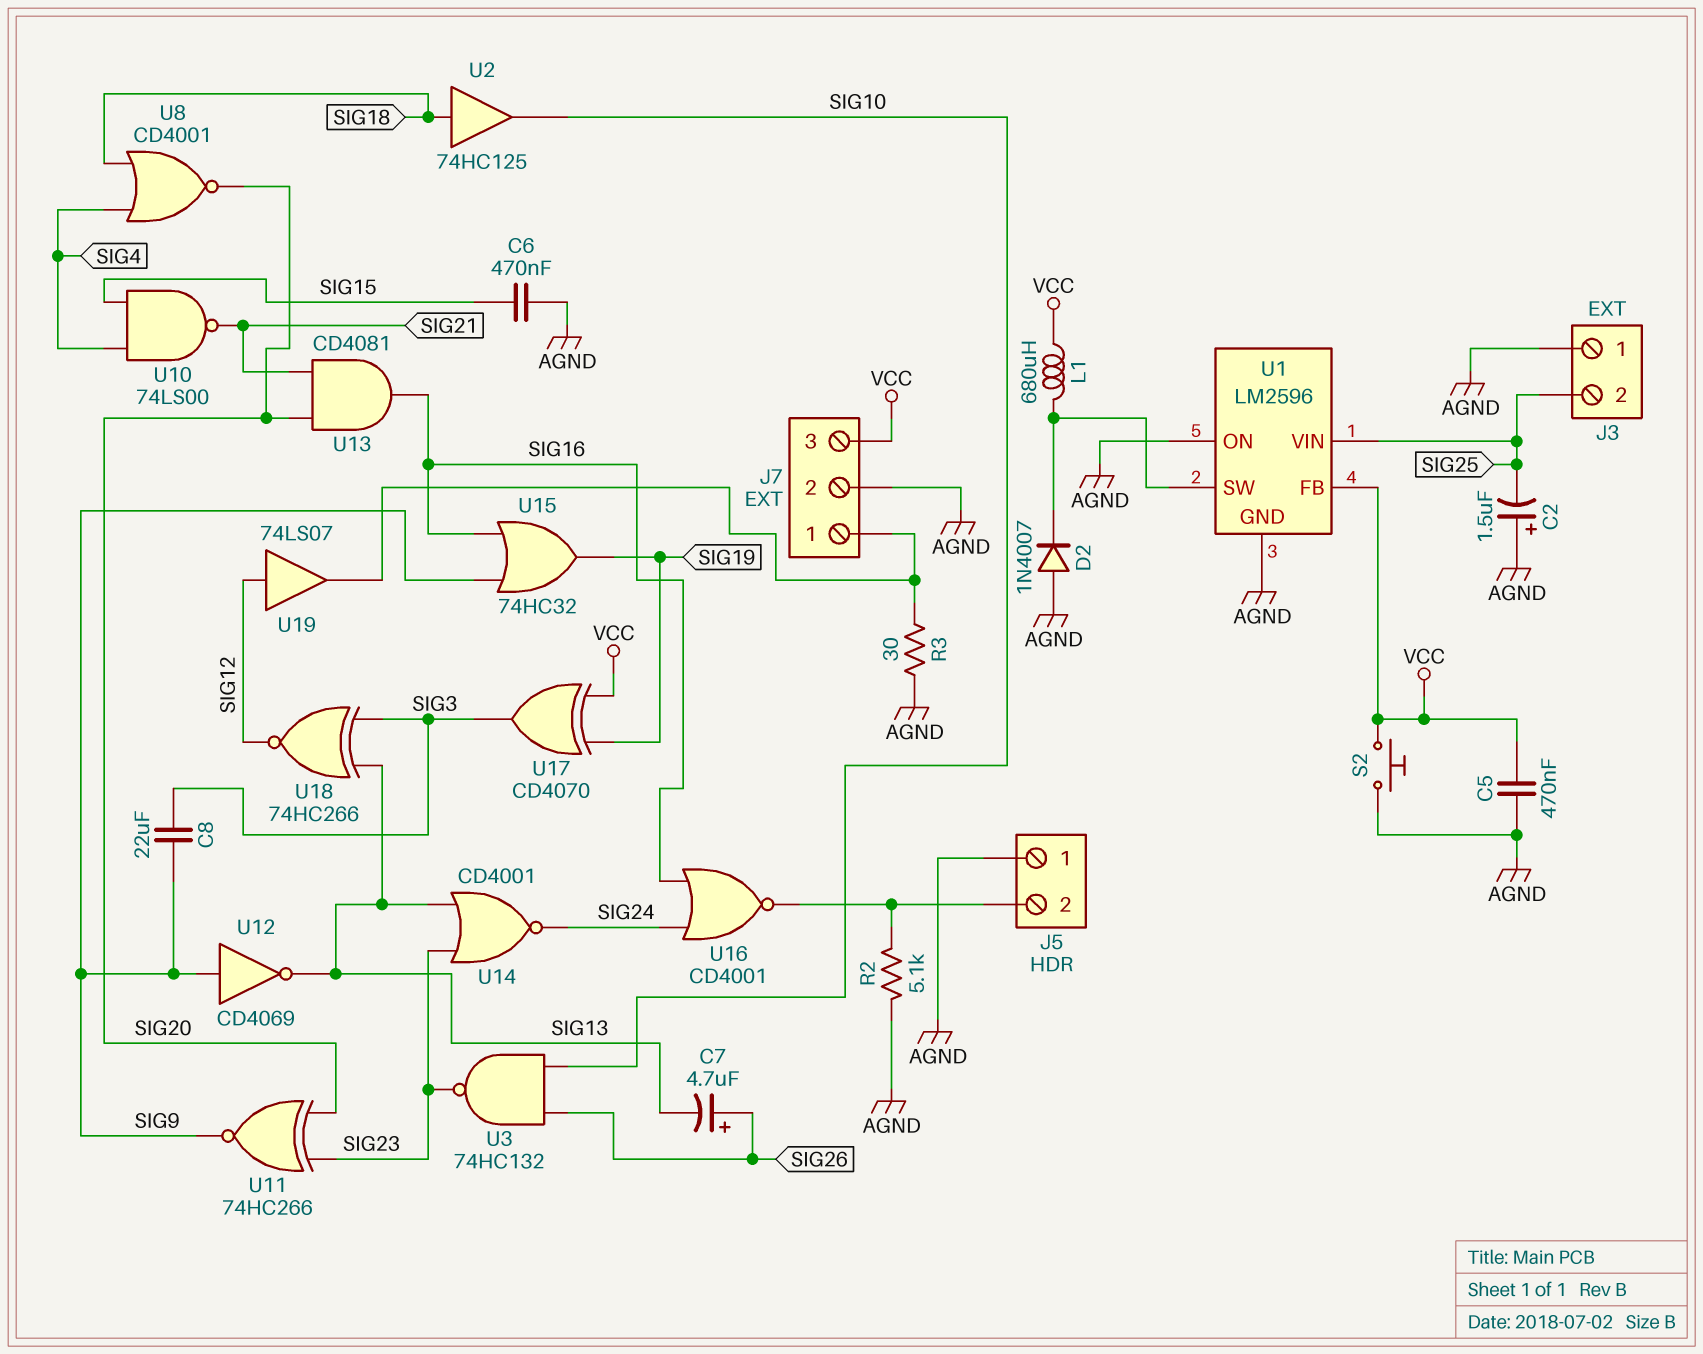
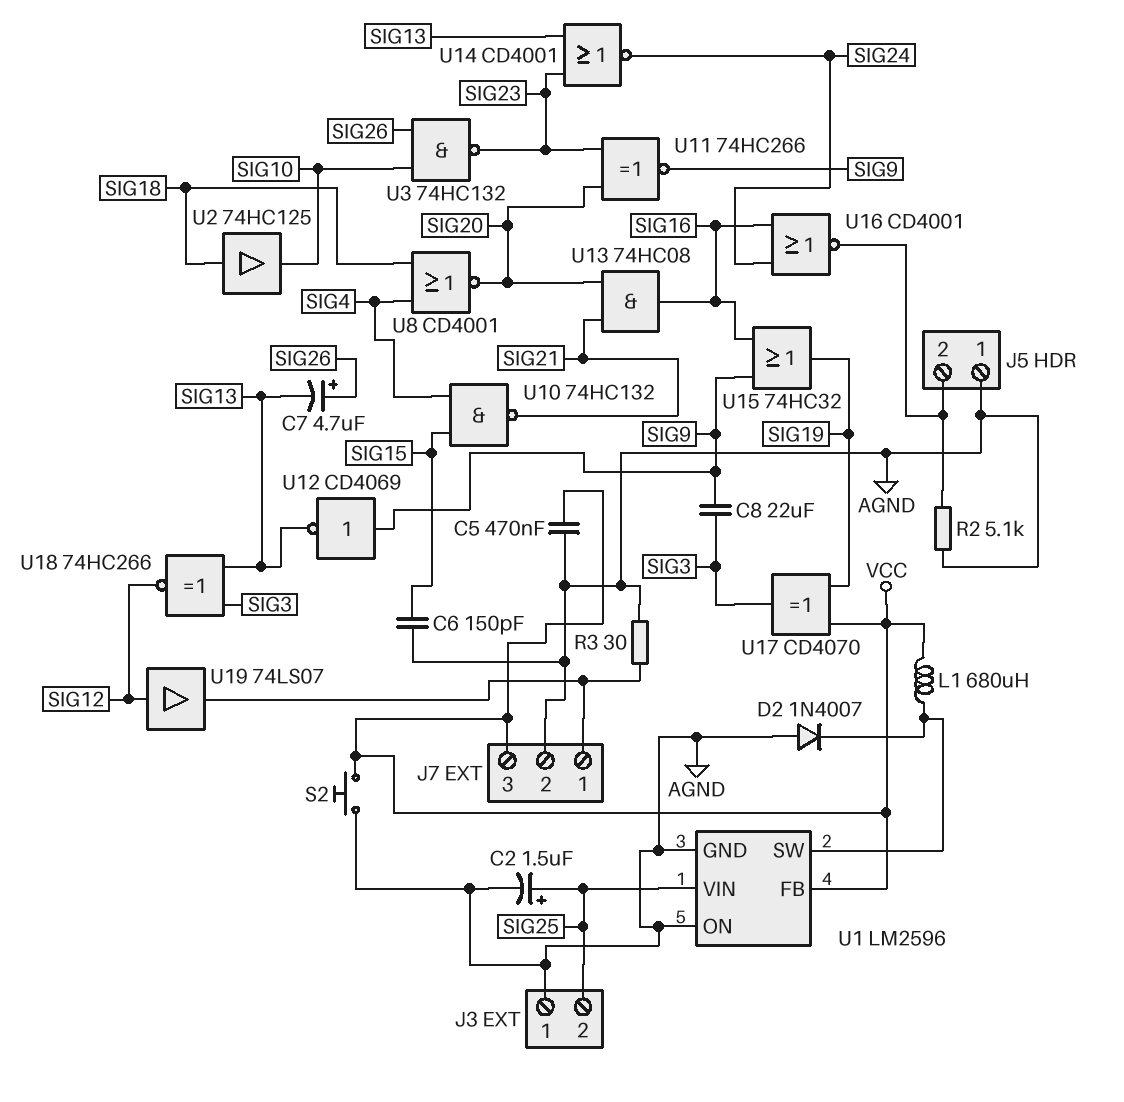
C2: 1.5uF (plus AGND, minus SIG25) -> 1.5uF (plus SIG25, minus AGND)
C6: 470nF (AGND, SIG15) -> 150pF (AGND, SIG15)
U10: NAND 74LS00 (in SIG4, in SIG15, out SIG21) -> NAND 74HC132 (in SIG4, in SIG15, out SIG21)
U13: AND CD4081 (in SIG20, in SIG21, out SIG16) -> AND 74HC08 (in SIG20, in SIG21, out SIG16)

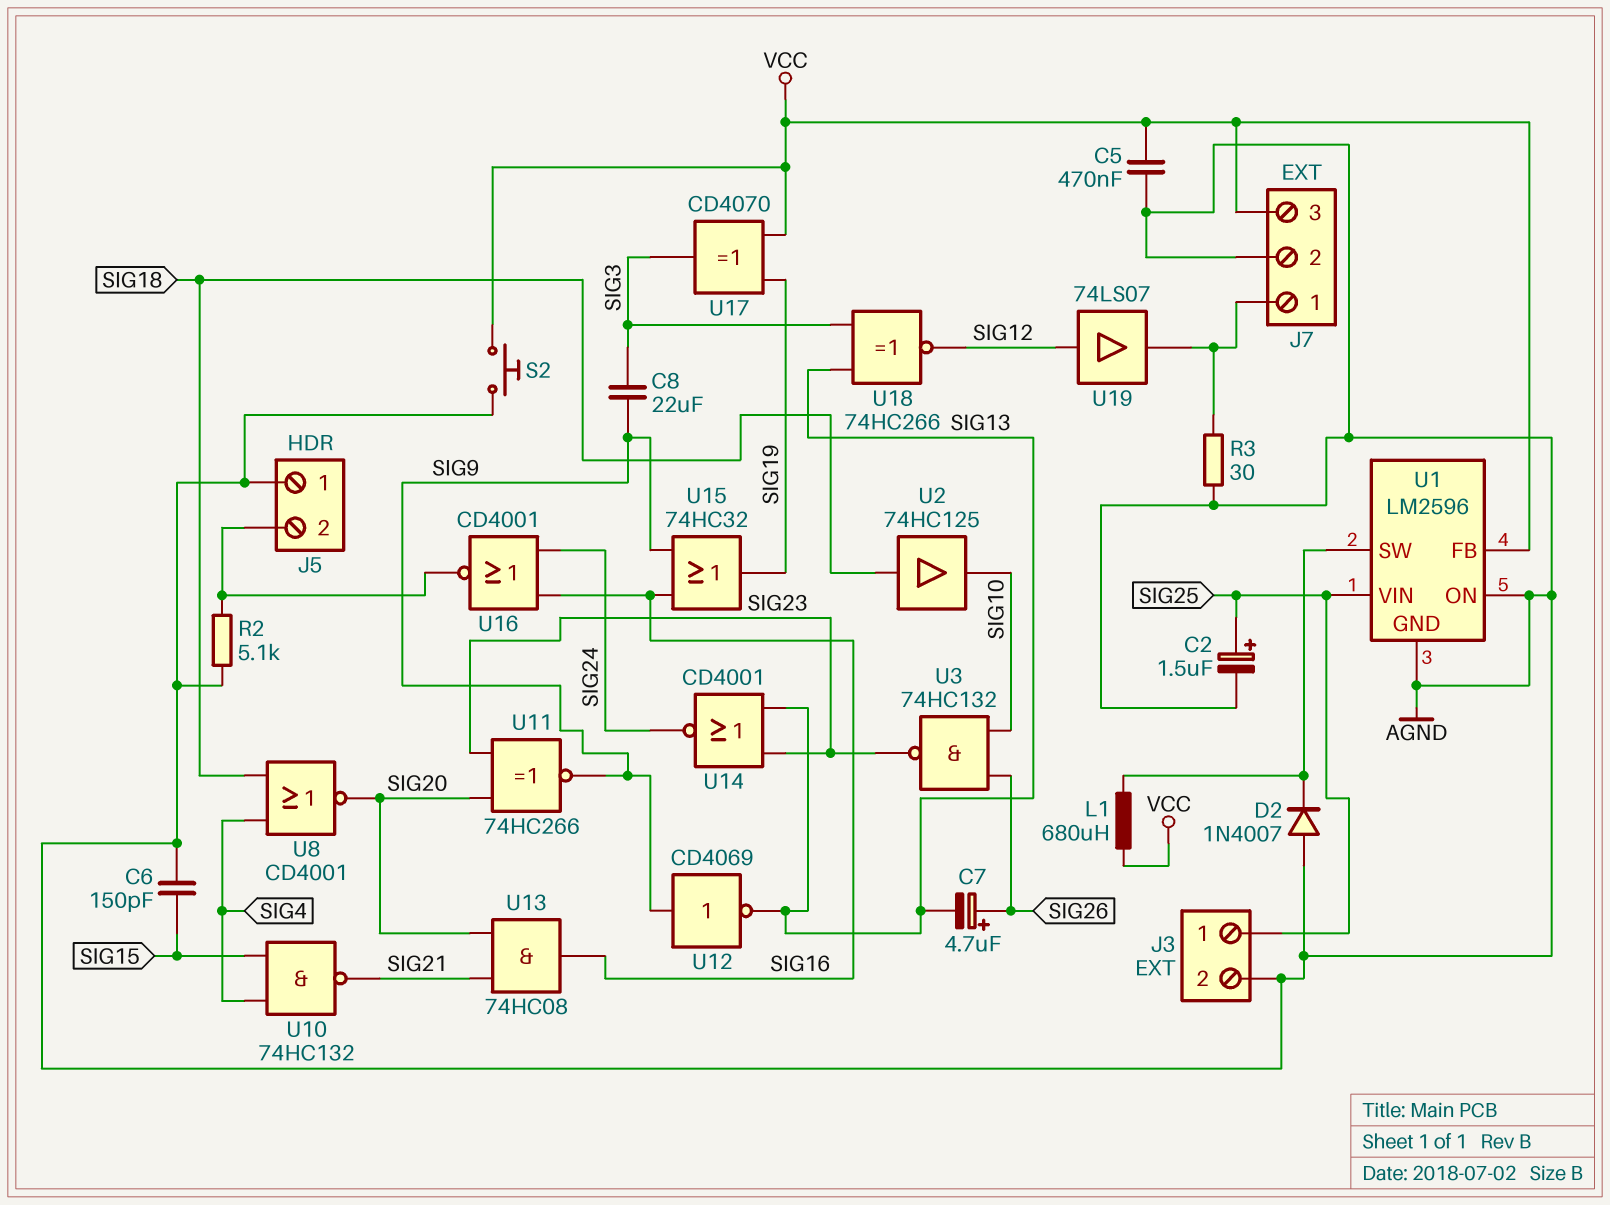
J3 pin 1: AGND -> SIG25
J3 pin 2: SIG25 -> AGND

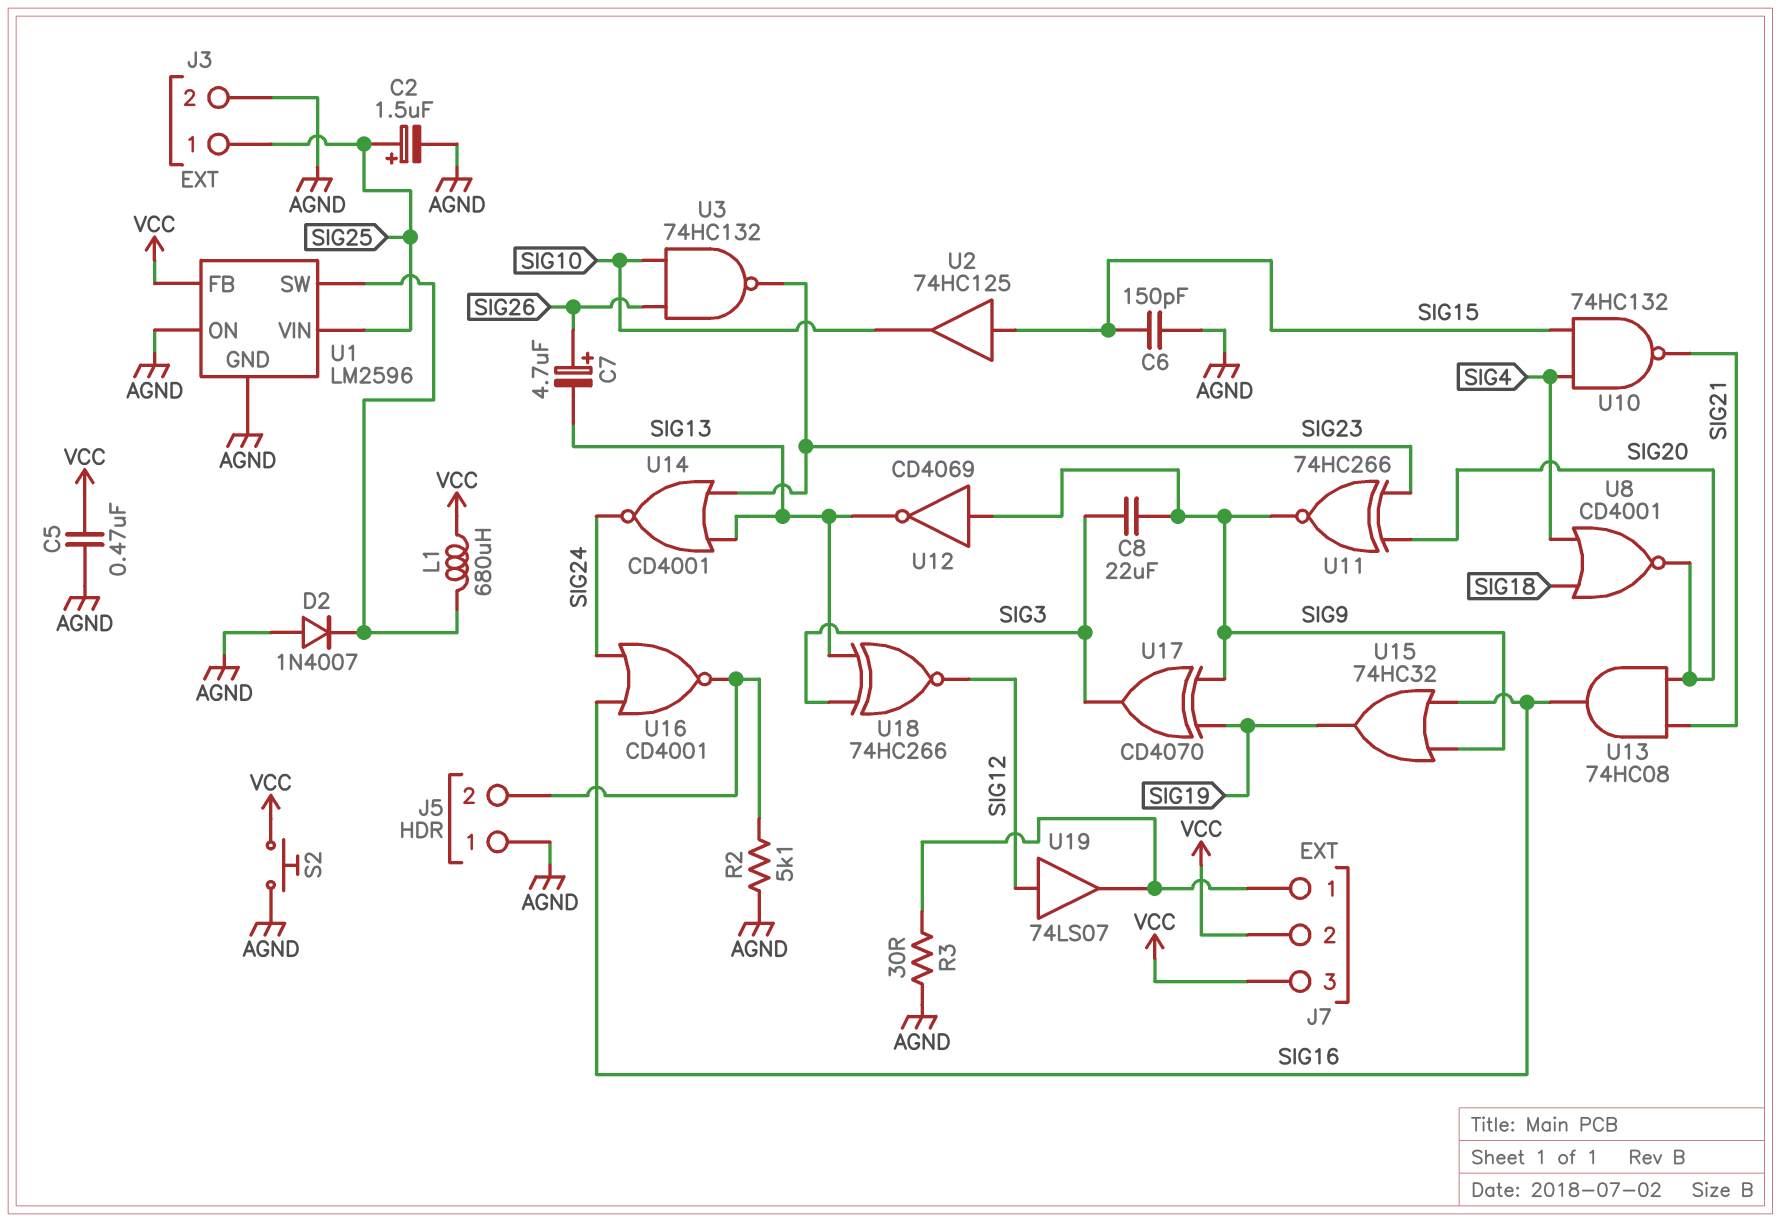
J7 pin 2: AGND -> VCC
U2: buffer 74HC125 (in SIG18, out SIG10) -> buffer 74HC125 (in SIG15, out SIG10)
U17: XOR CD4070 (in SIG19, in VCC, out SIG3) -> XOR CD4070 (in SIG9, in SIG19, out SIG3)

